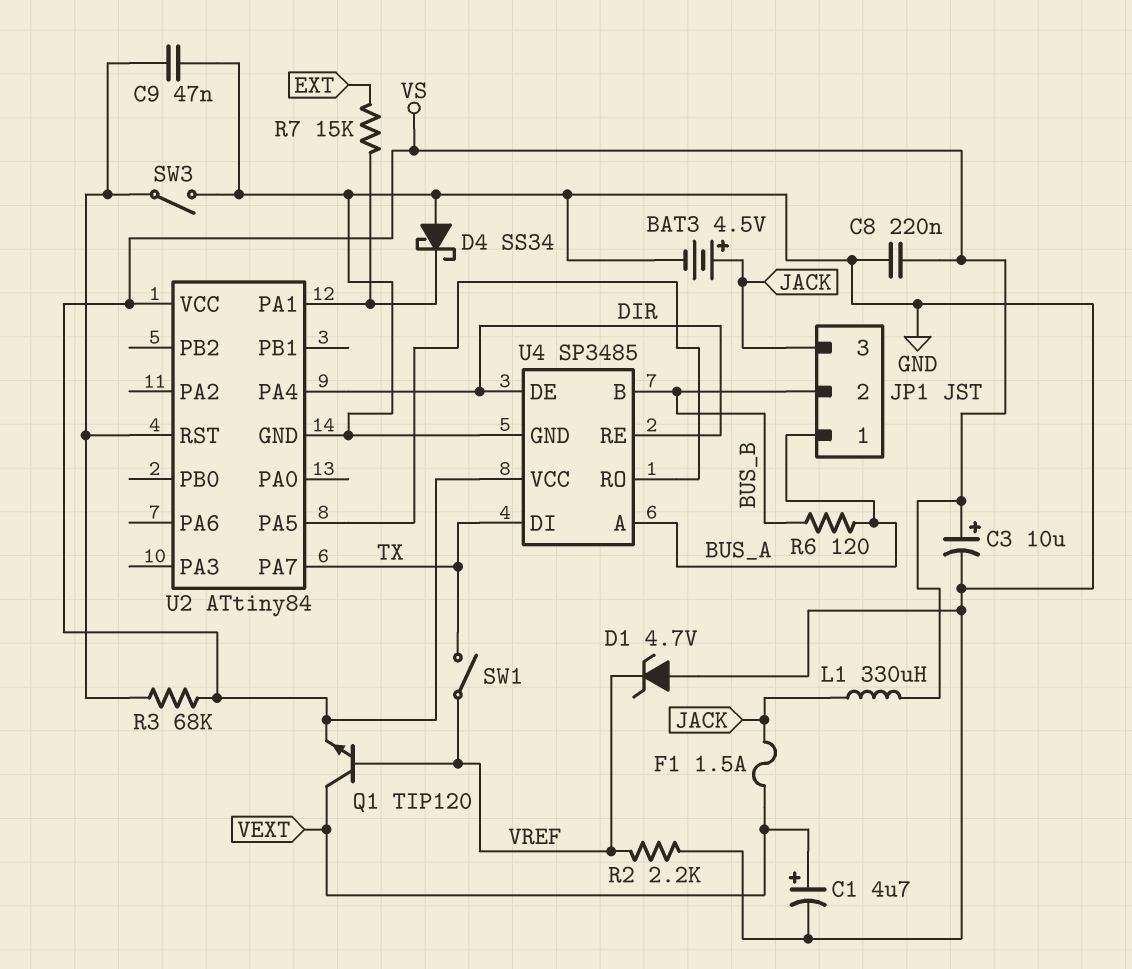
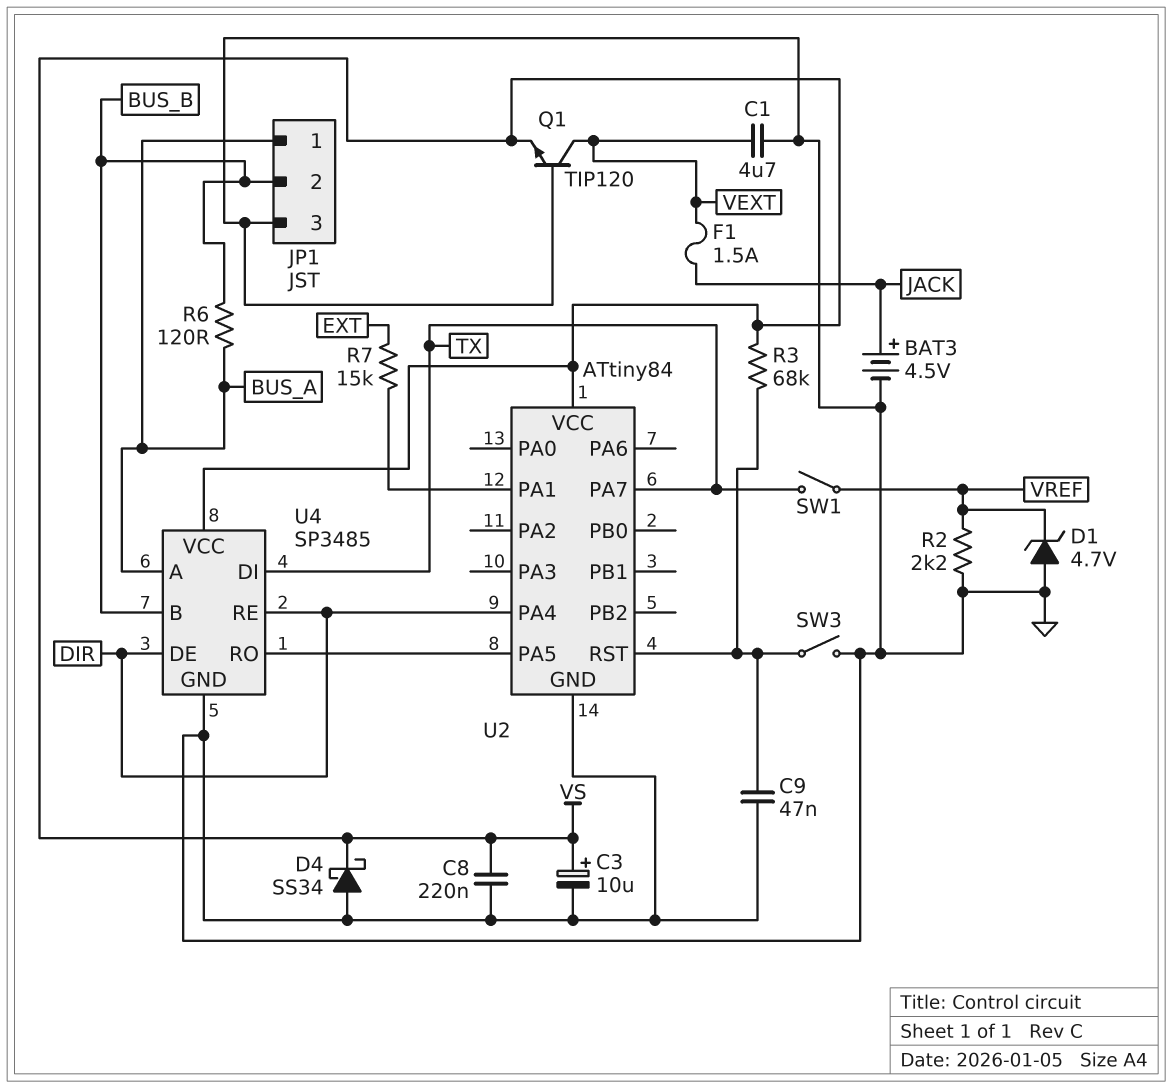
C1: 4.7uF (plus VEXT, minus GND) -> 4.7uF (GND, VEXT)
D4: schottky SS34 (A GND, K U2/PA1) -> schottky SS34 (A GND, K VS)
JP1 pin 3: JACK -> GND
L1: 330uH (JACK, VS) -> none
Q1: NPN TIP120 (B VREF, C VEXT, E VS) -> NPN TIP120 (B GND, C VEXT, E VS)

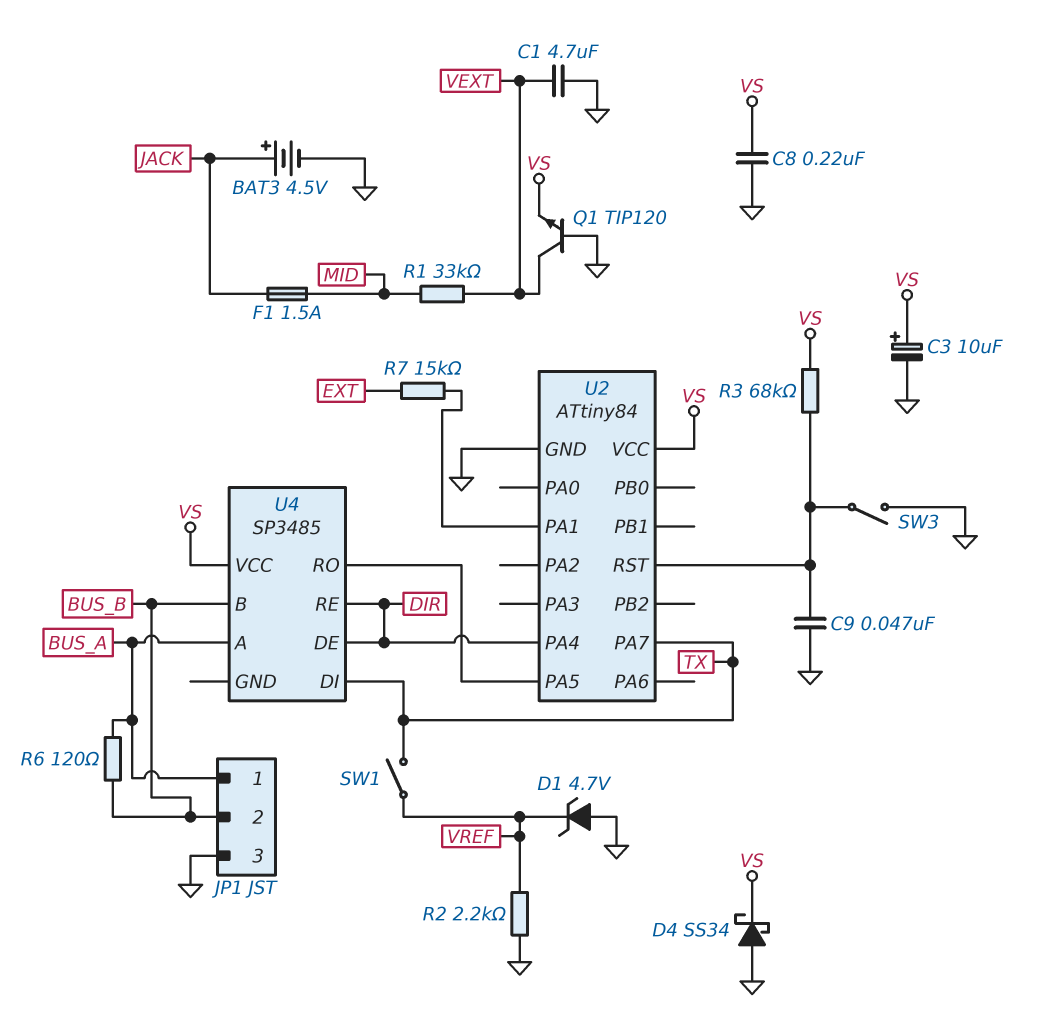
F1: 1.5A (JACK, VEXT) -> 1.5A (JACK, MID)
R1: none -> 33k (MID, VEXT)
U4 pin GND: GND -> none

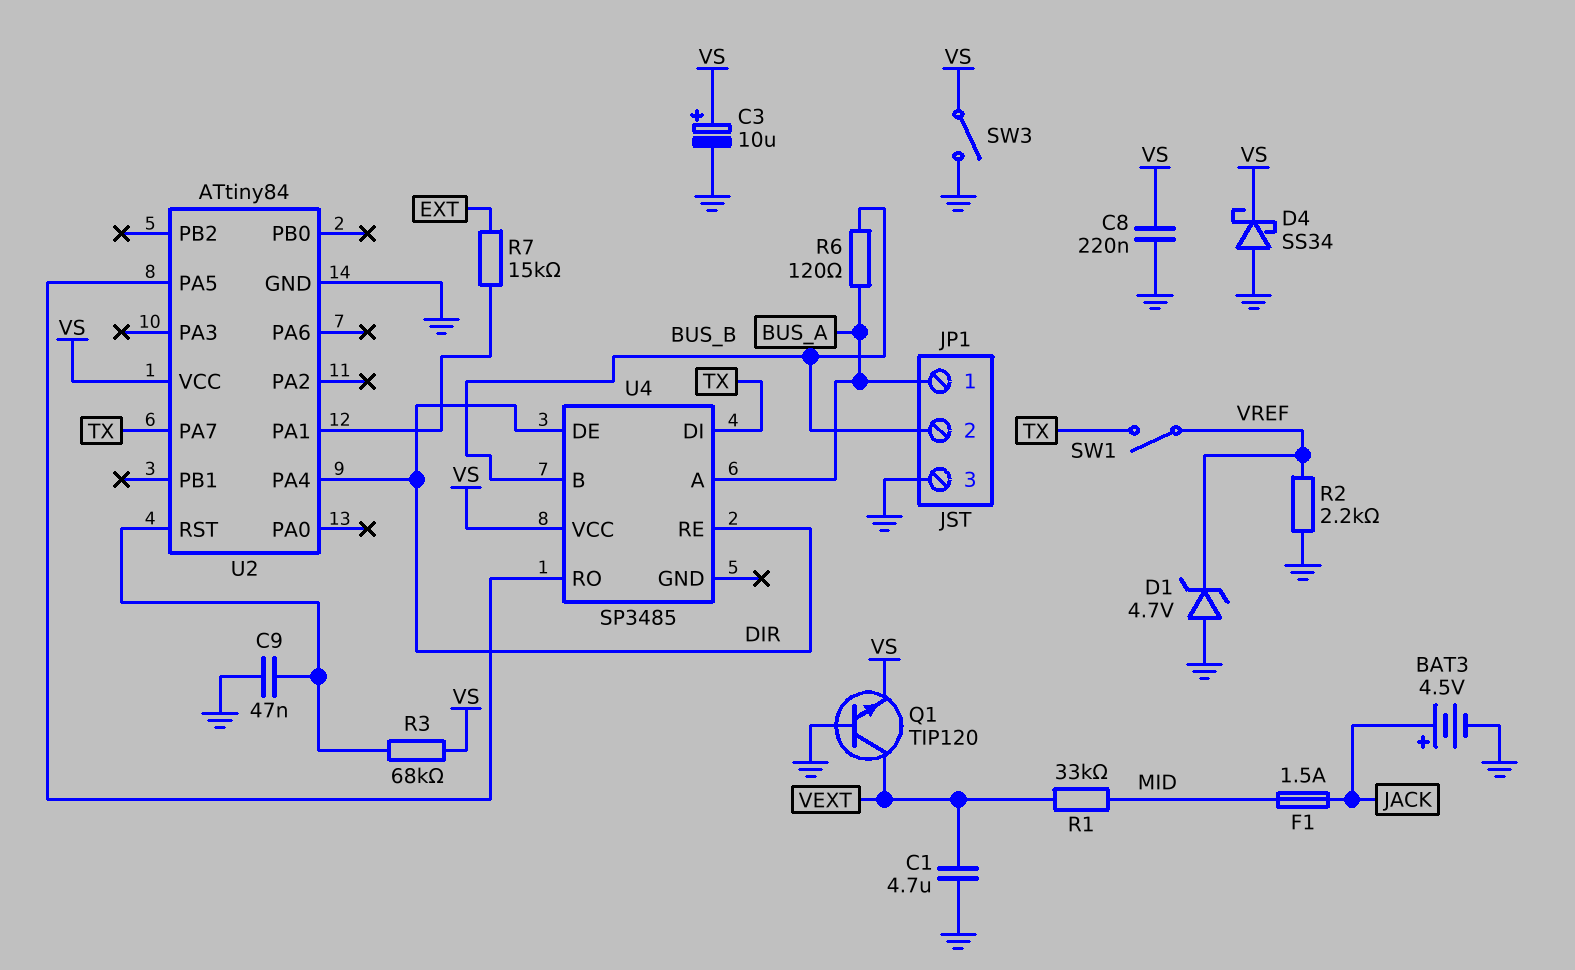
SW3: switch (GND, U2/RST) -> switch (GND, VS)

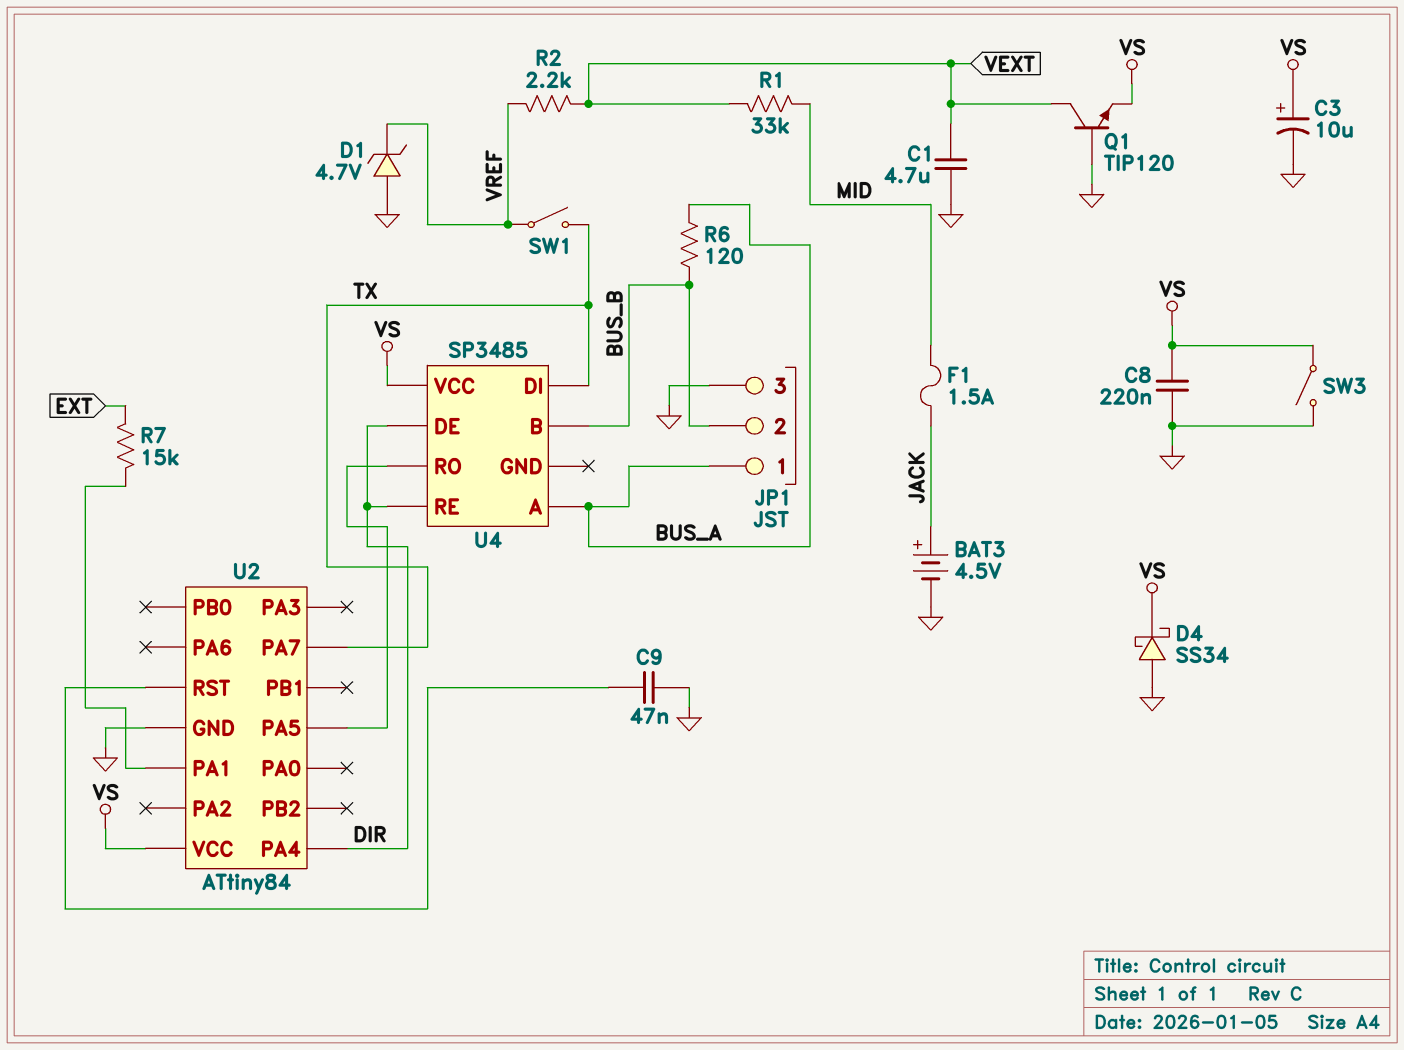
R2: 2.2k (GND, VREF) -> 2.2k (VEXT, VREF)
R3: 68k (U2/RST, VS) -> none

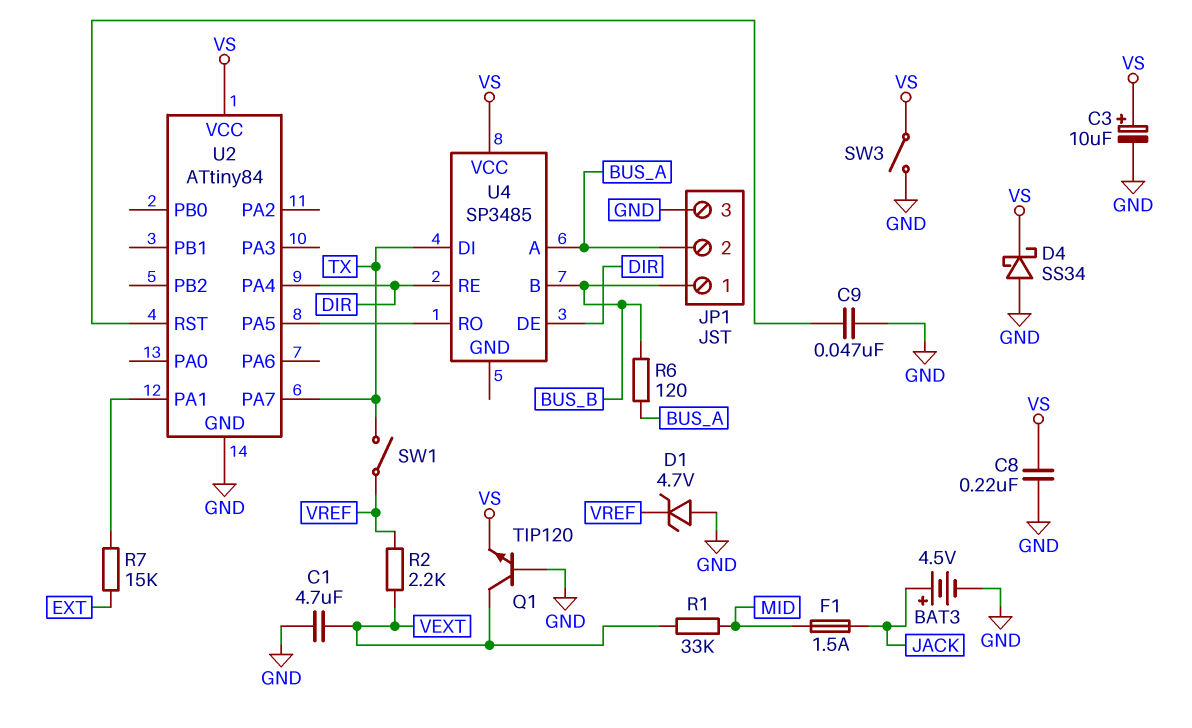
JP1 pin 1: BUS_A -> BUS_B
JP1 pin 2: BUS_B -> BUS_A

